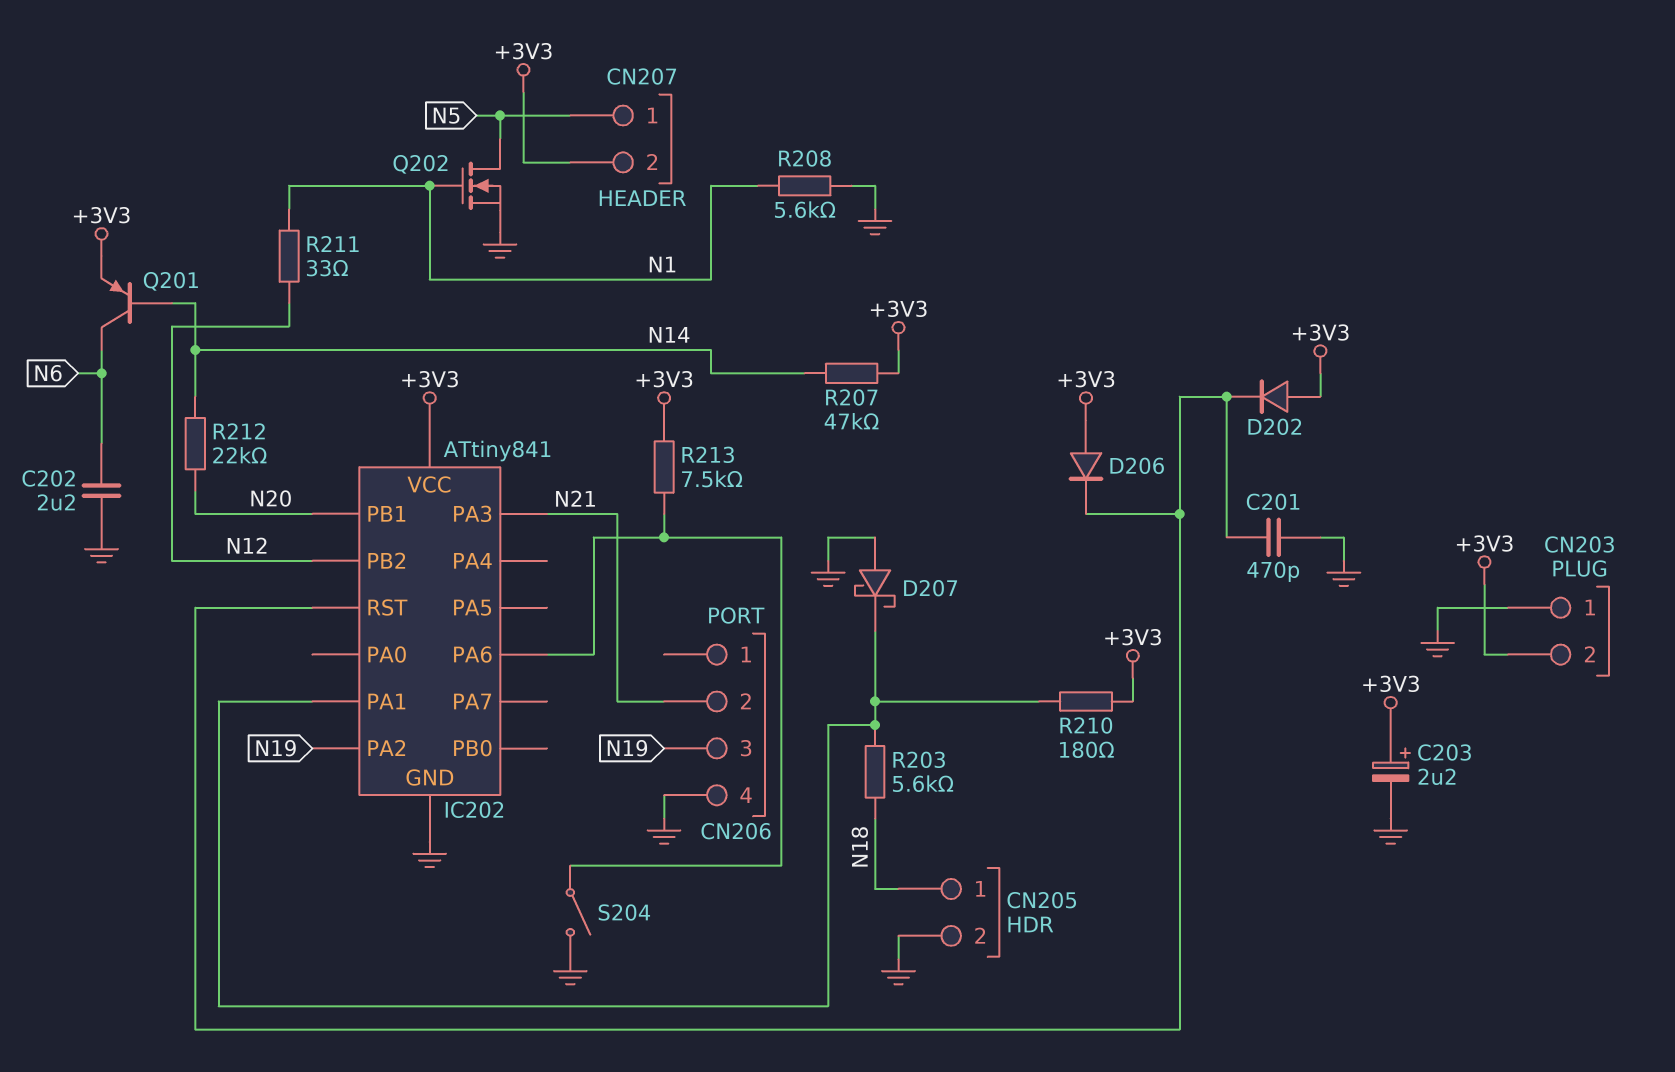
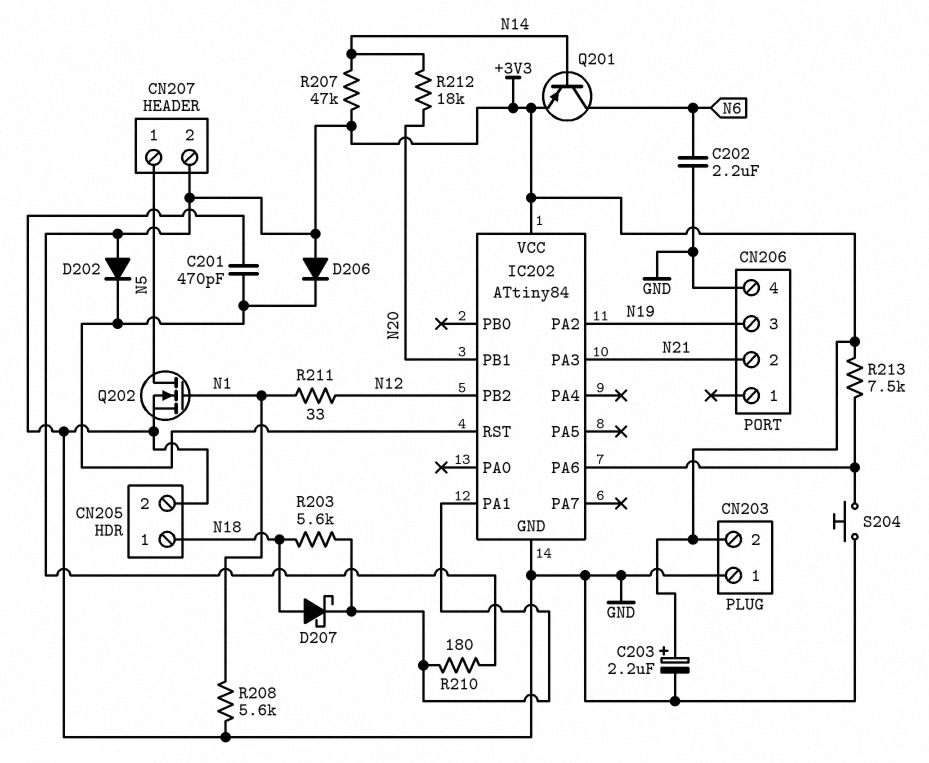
D207: schottky (A GND, K IC202/PA1) -> schottky (A N18, K IC202/PA1)
IC202: ATtiny841 -> ATtiny84
R212: 22k (N14, N20) -> 18k (N14, N20)
S204: switch (GND, IC202/PA6) -> button (GND, IC202/PA6)

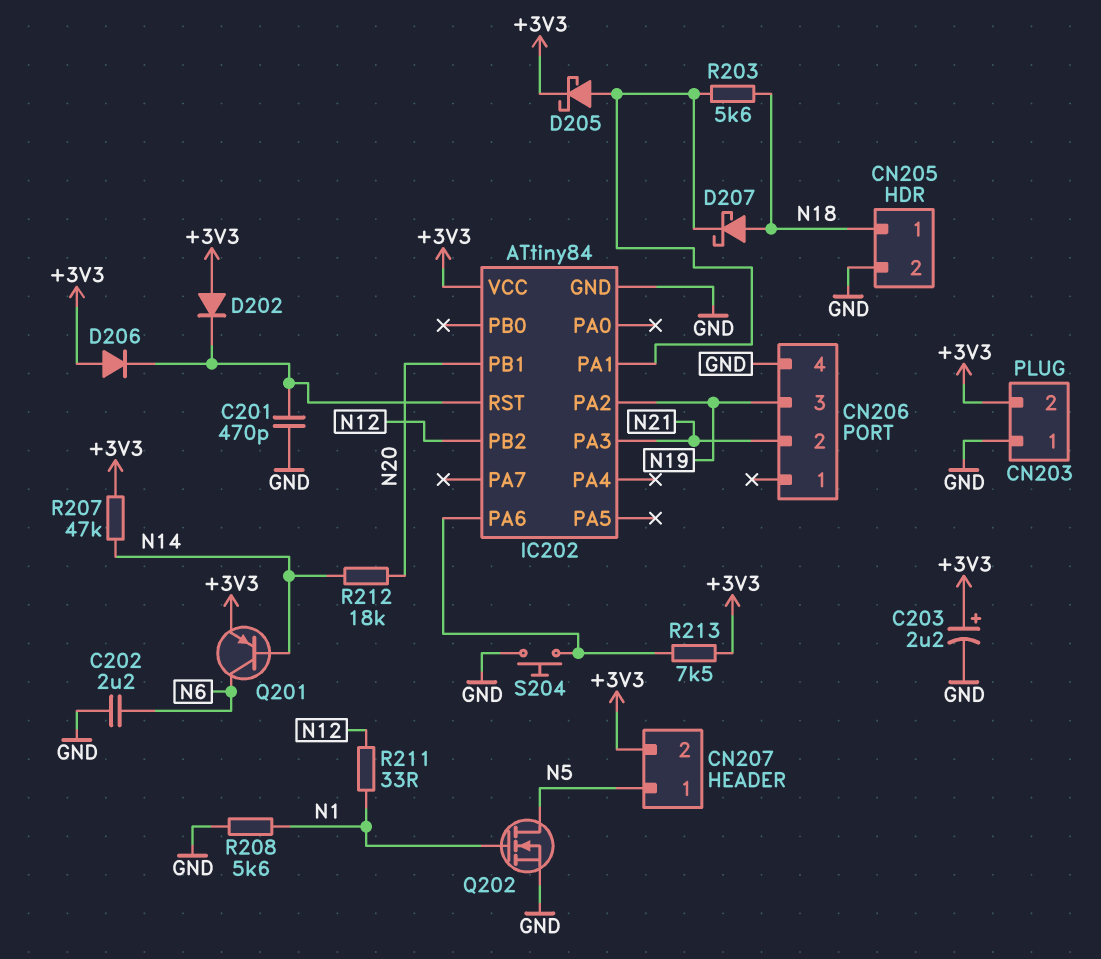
D205: none -> schottky (A IC202/PA1, K +3V3)
R210: 180 (+3V3, IC202/PA1) -> none

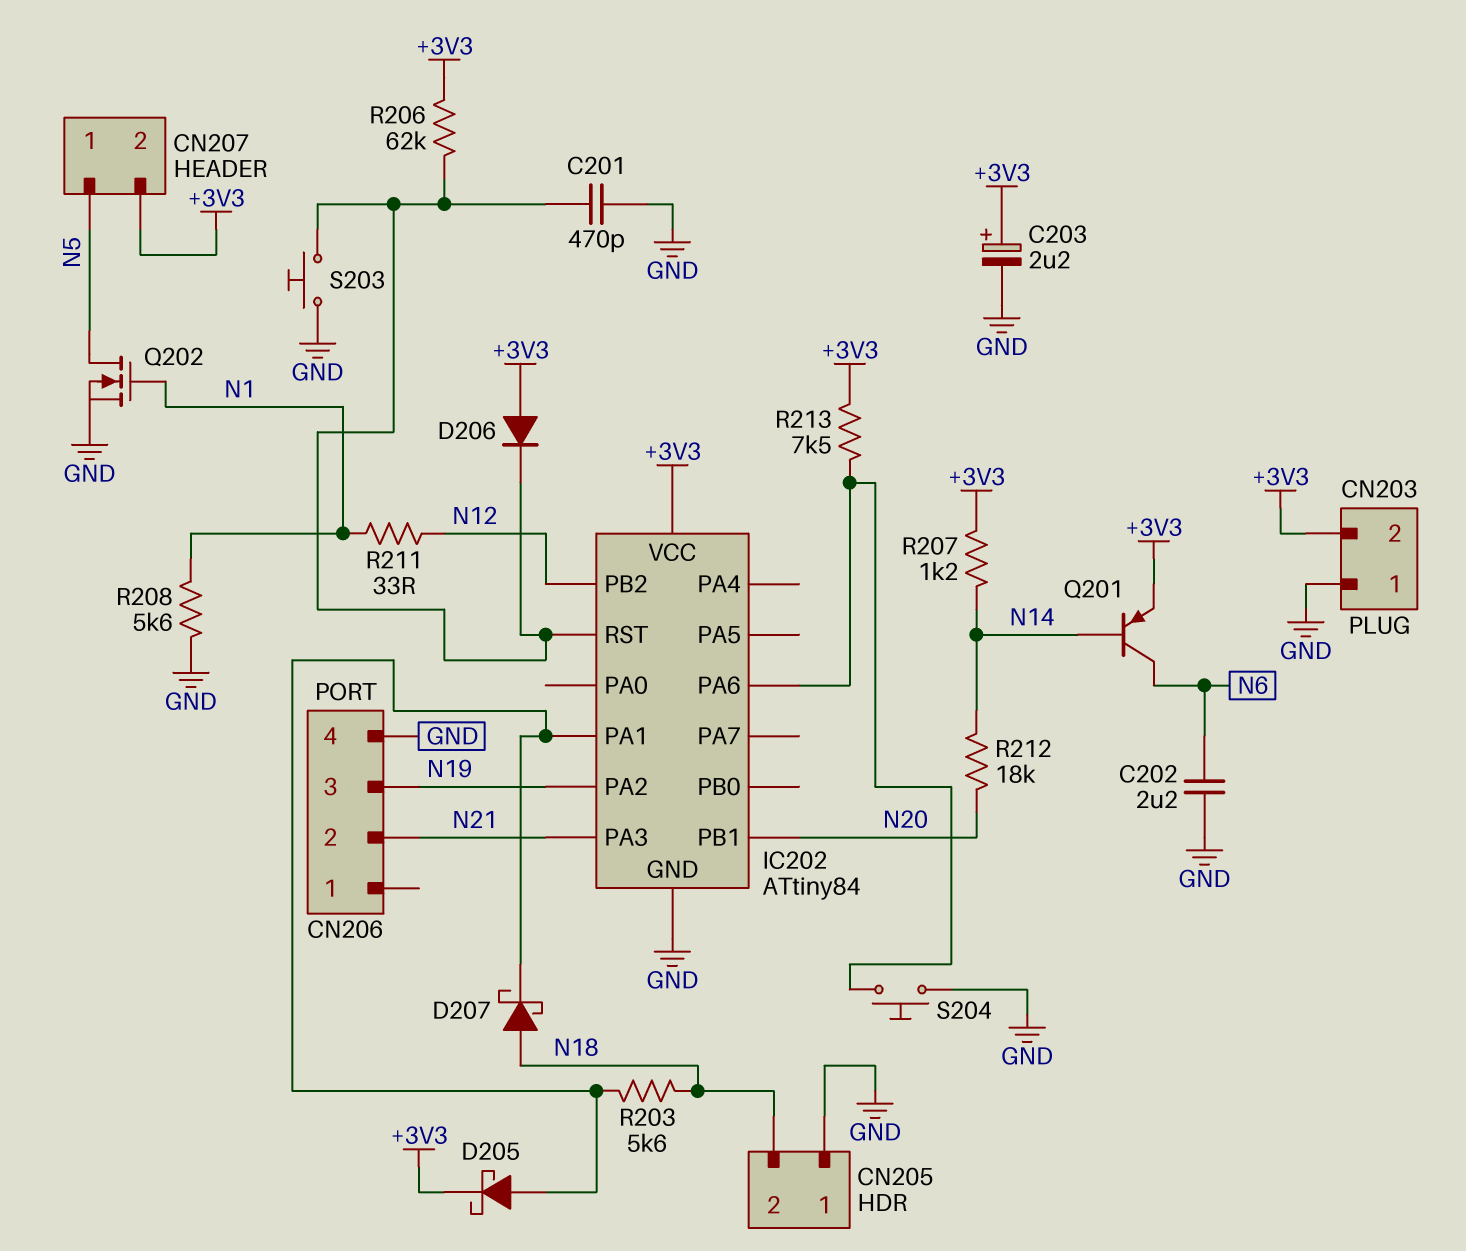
CN205 pin 1: N18 -> GND
CN205 pin 2: GND -> N18
D202: diode (A +3V3, K IC202/RST) -> none
R206: none -> 62k (+3V3, IC202/RST)
R207: 47k (+3V3, N14) -> 1.2k (+3V3, N14)
S203: none -> button (GND, IC202/RST)

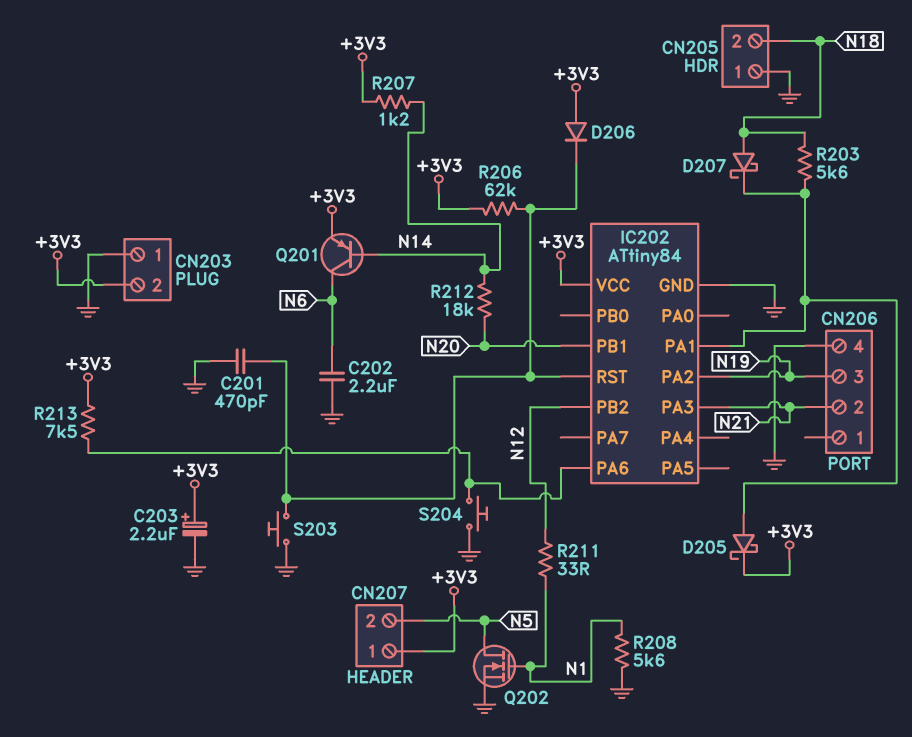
CN207 pin 1: N5 -> +3V3
CN207 pin 2: +3V3 -> N5

